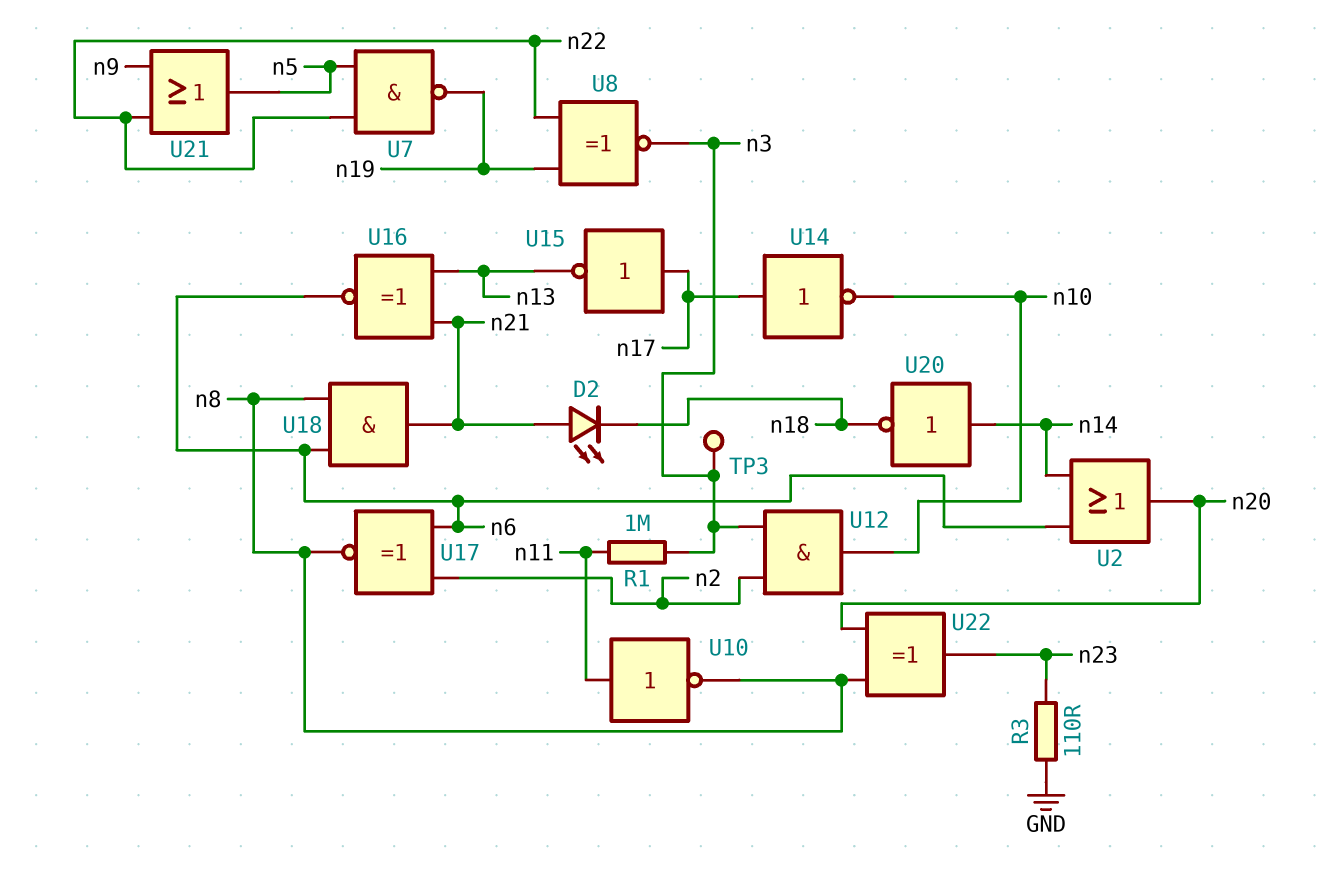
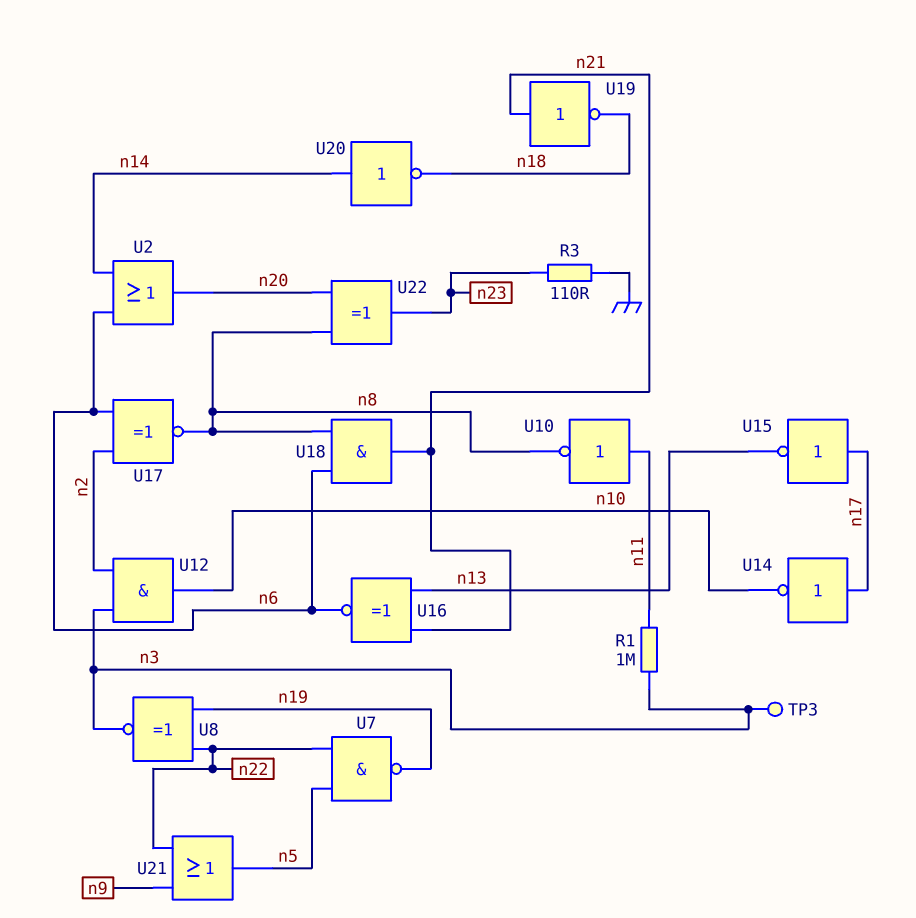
D2: LED (A n21, K n18) -> none
U19: none -> NOT (in n21, out n18)

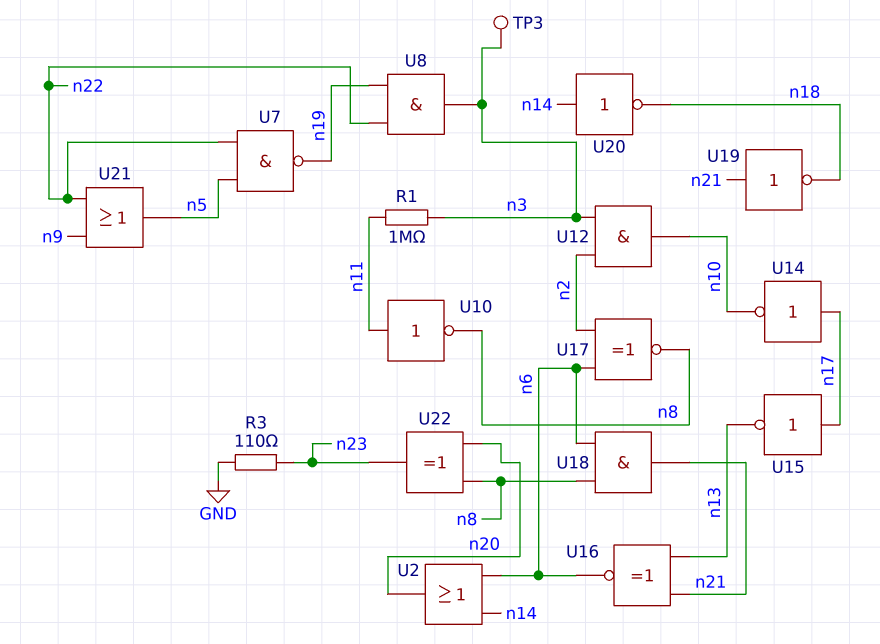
U8: XNOR (in n19, in n22, out n3) -> AND (in n19, in n22, out n3)

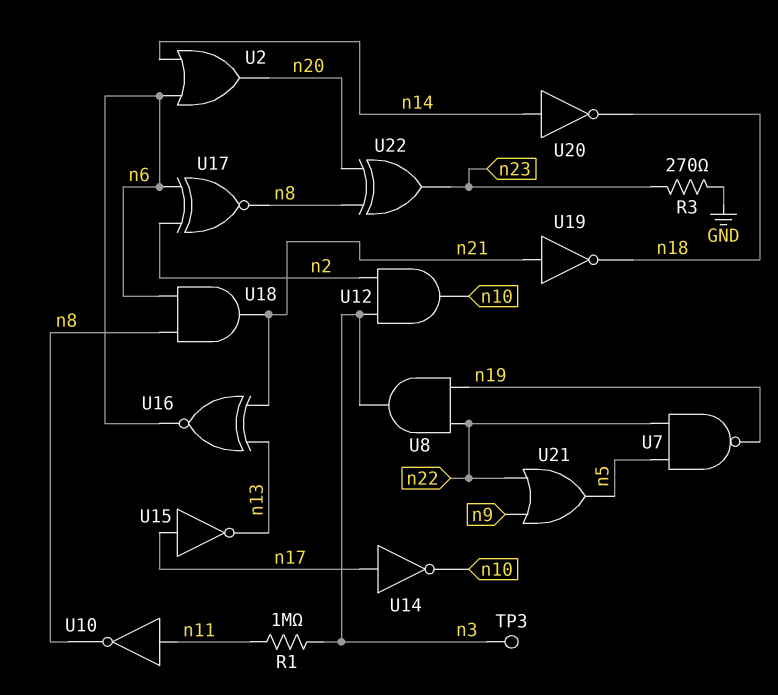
R3: 110 (GND, n23) -> 270 (GND, n23)

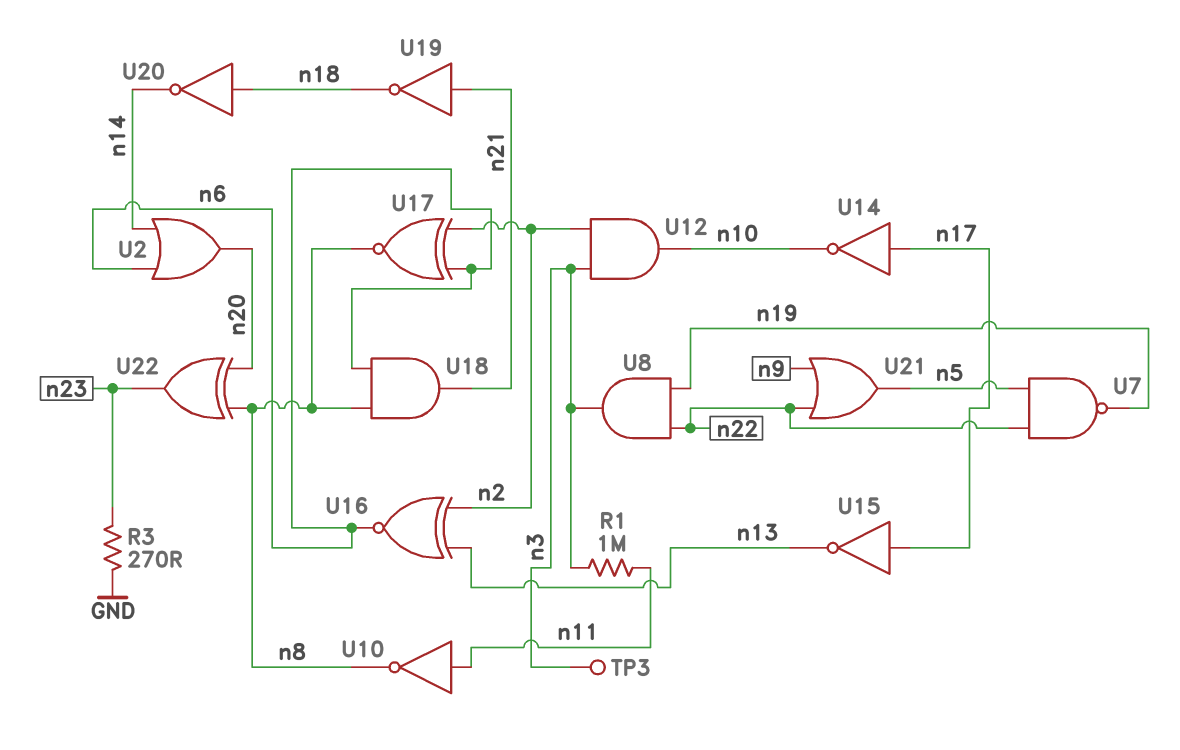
U16: XNOR (in n13, in n21, out n6) -> XNOR (in n2, in n13, out n6)
U20: NOT (in n14, out n18) -> NOT (in n18, out n14)

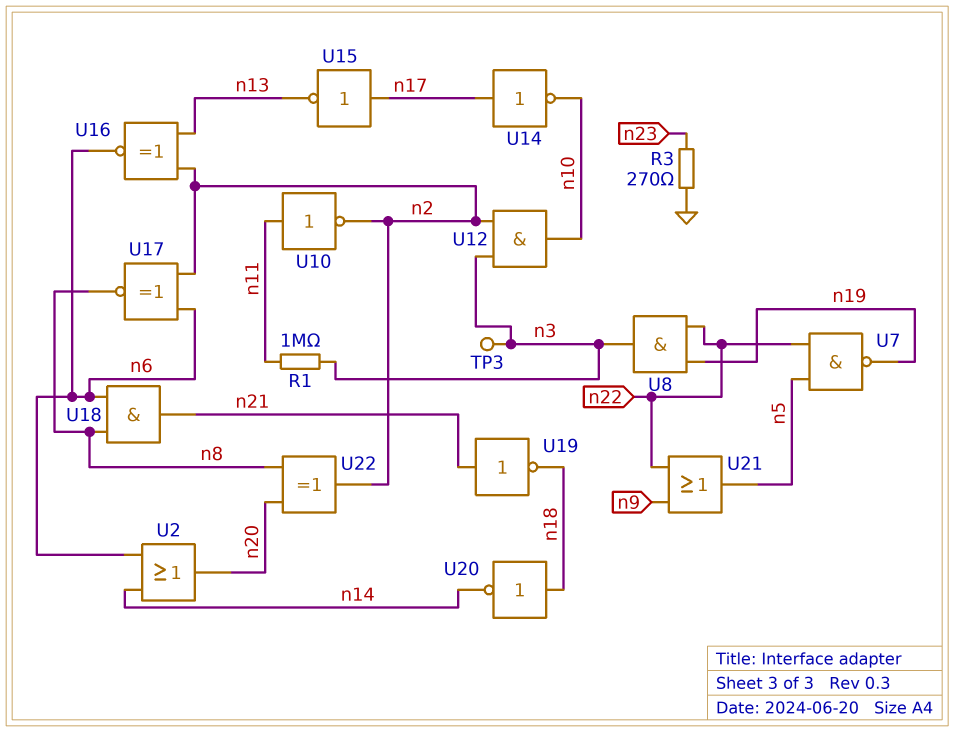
U10: NOT (in n11, out n8) -> NOT (in n11, out n2)
U22: XOR (in n8, in n20, out n23) -> XOR (in n8, in n20, out n2)

